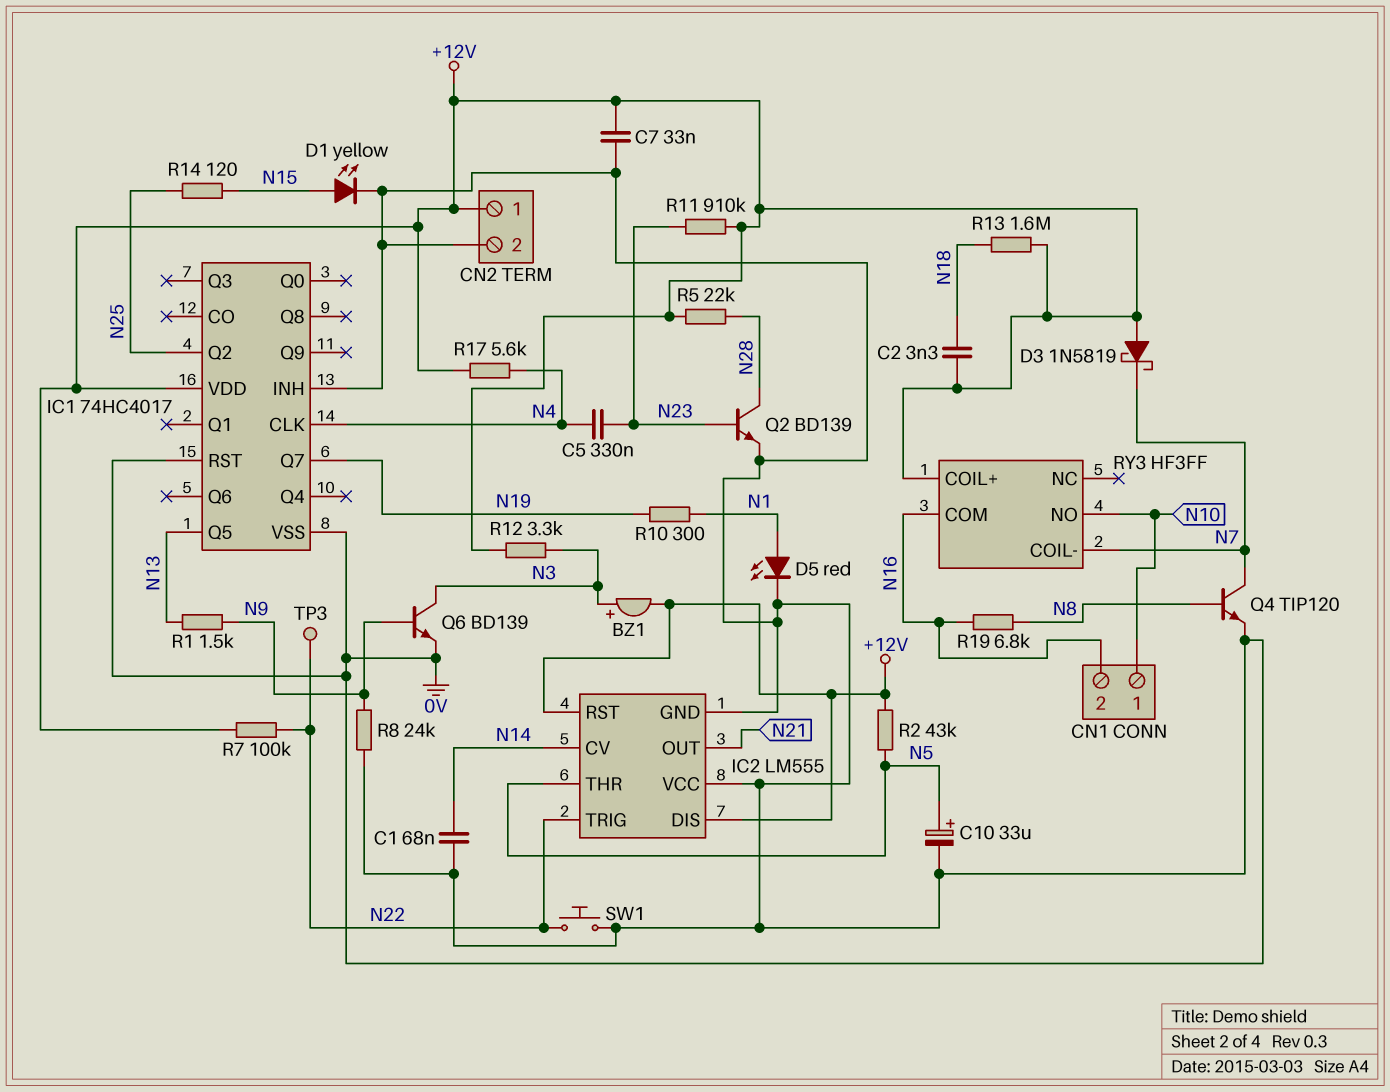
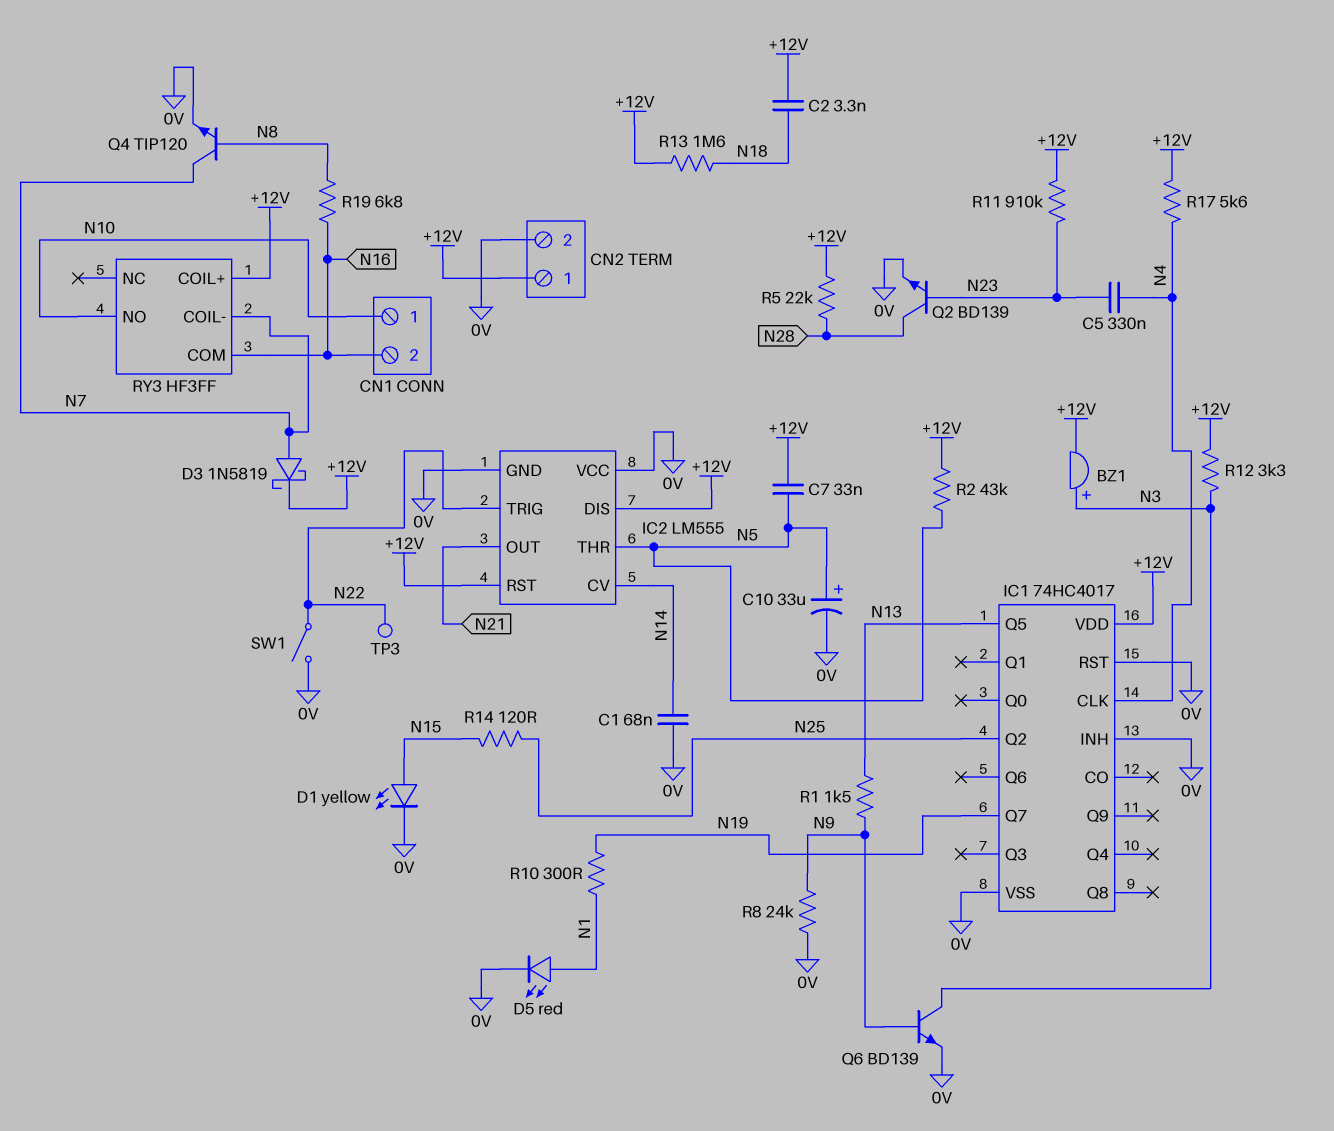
C7: 33nF (+12V, 0V) -> 33nF (+12V, N5)
D3: schottky 1N5819 (A +12V, K N7) -> schottky 1N5819 (A N7, K +12V)
R7: 100k (+12V, N22) -> none
SW1: button (0V, N22) -> switch (0V, N22)

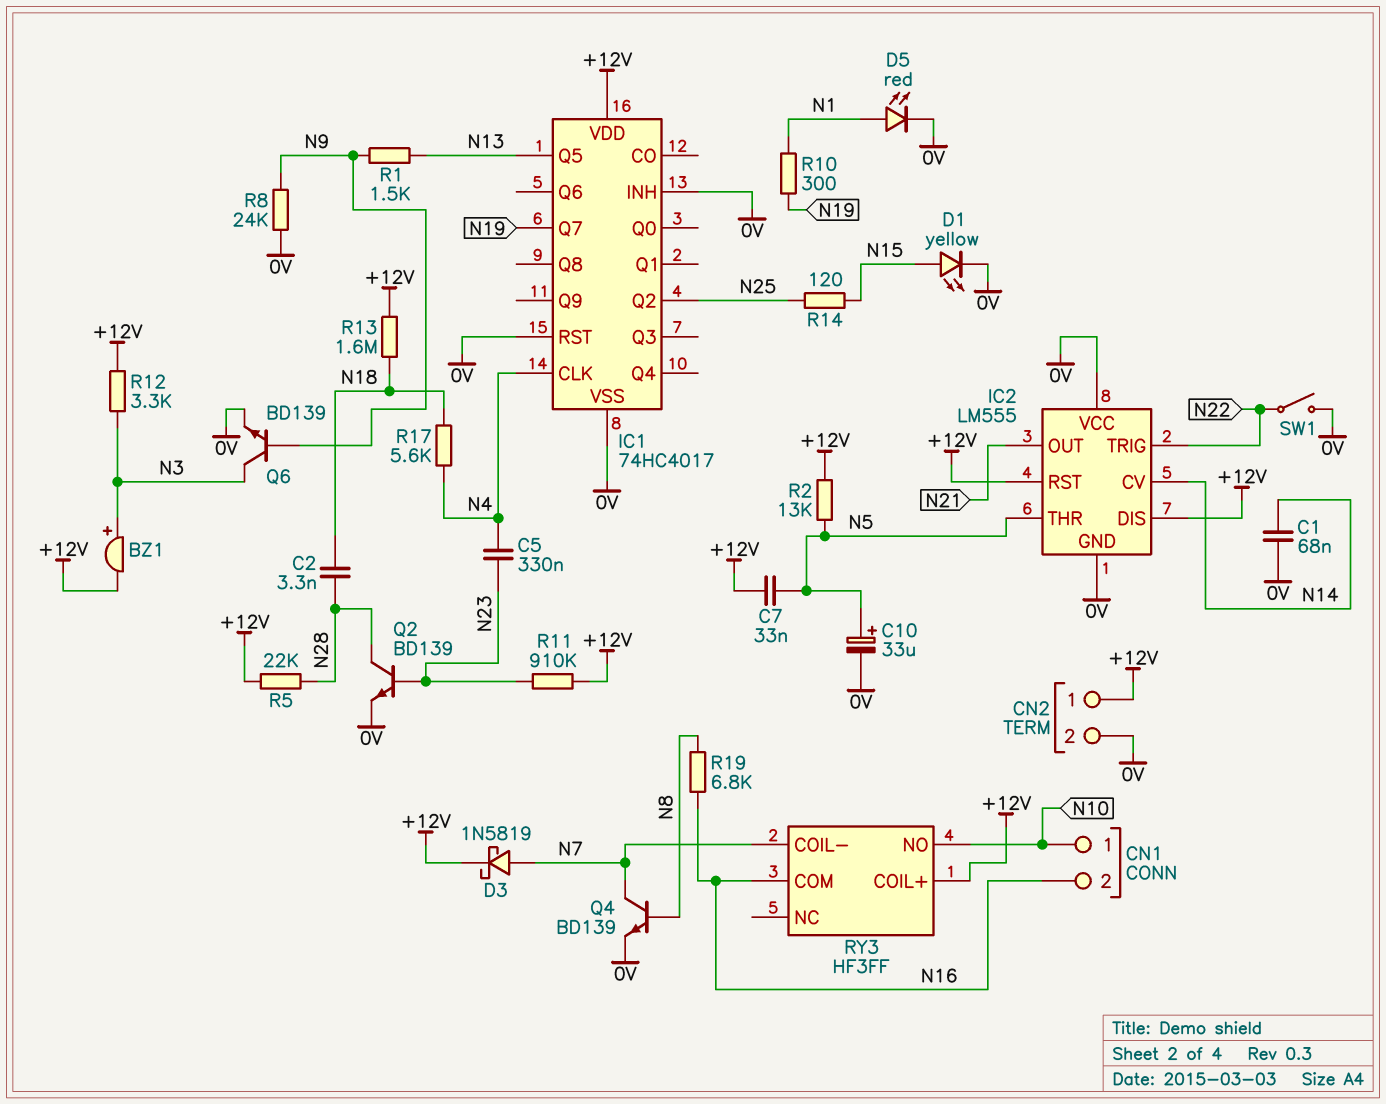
C2: 3.3nF (+12V, N18) -> 3.3nF (N18, N28)
Q4: NPN TIP120 (B N8, C N7, E 0V) -> NPN BD139 (B N8, C N7, E 0V)
R2: 43k (+12V, N5) -> 13k (+12V, N5)
R17: 5.6k (+12V, N4) -> 5.6k (N4, N18)
TP3: test point (N22) -> none

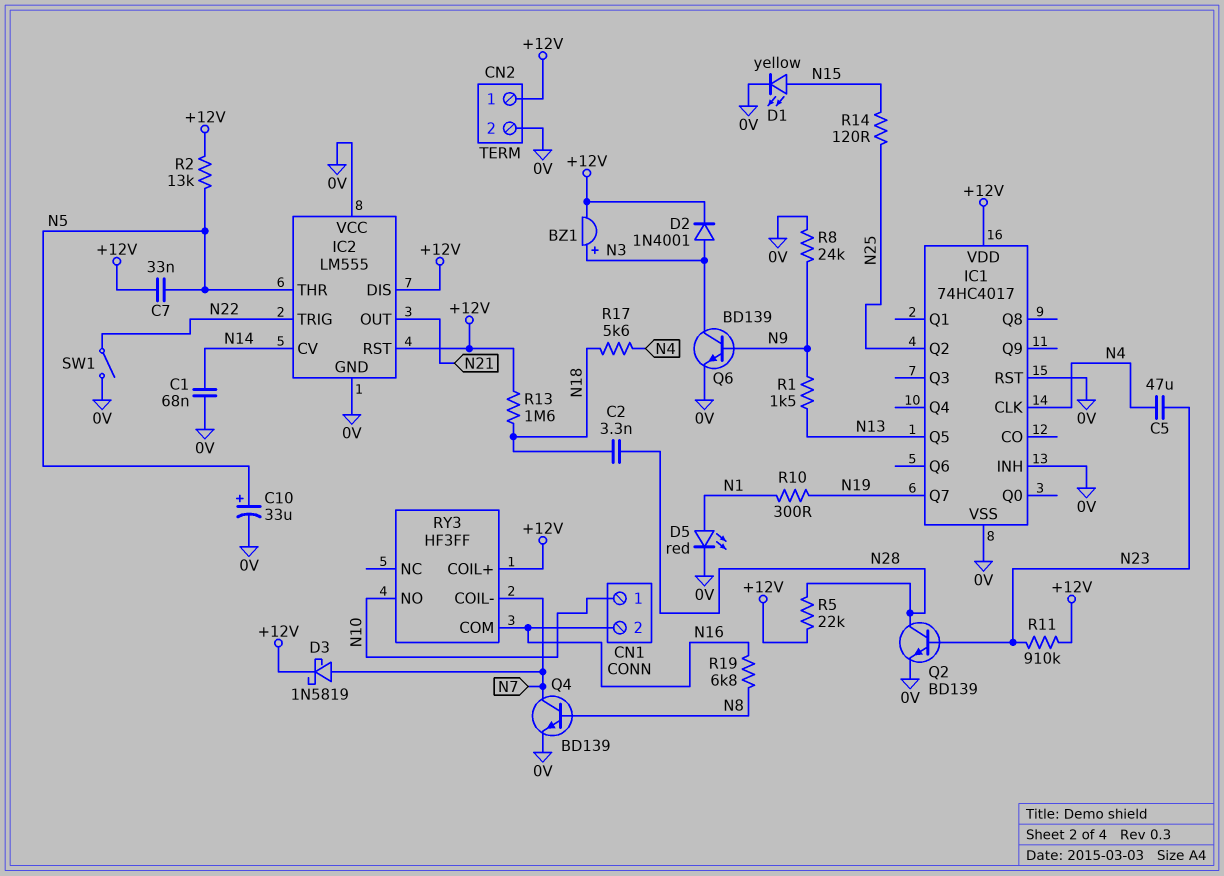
C5: 330nF (N4, N23) -> 47uF (N4, N23)
D2: none -> diode 1N4001 (A N3, K +12V)
R12: 3.3k (+12V, N3) -> none

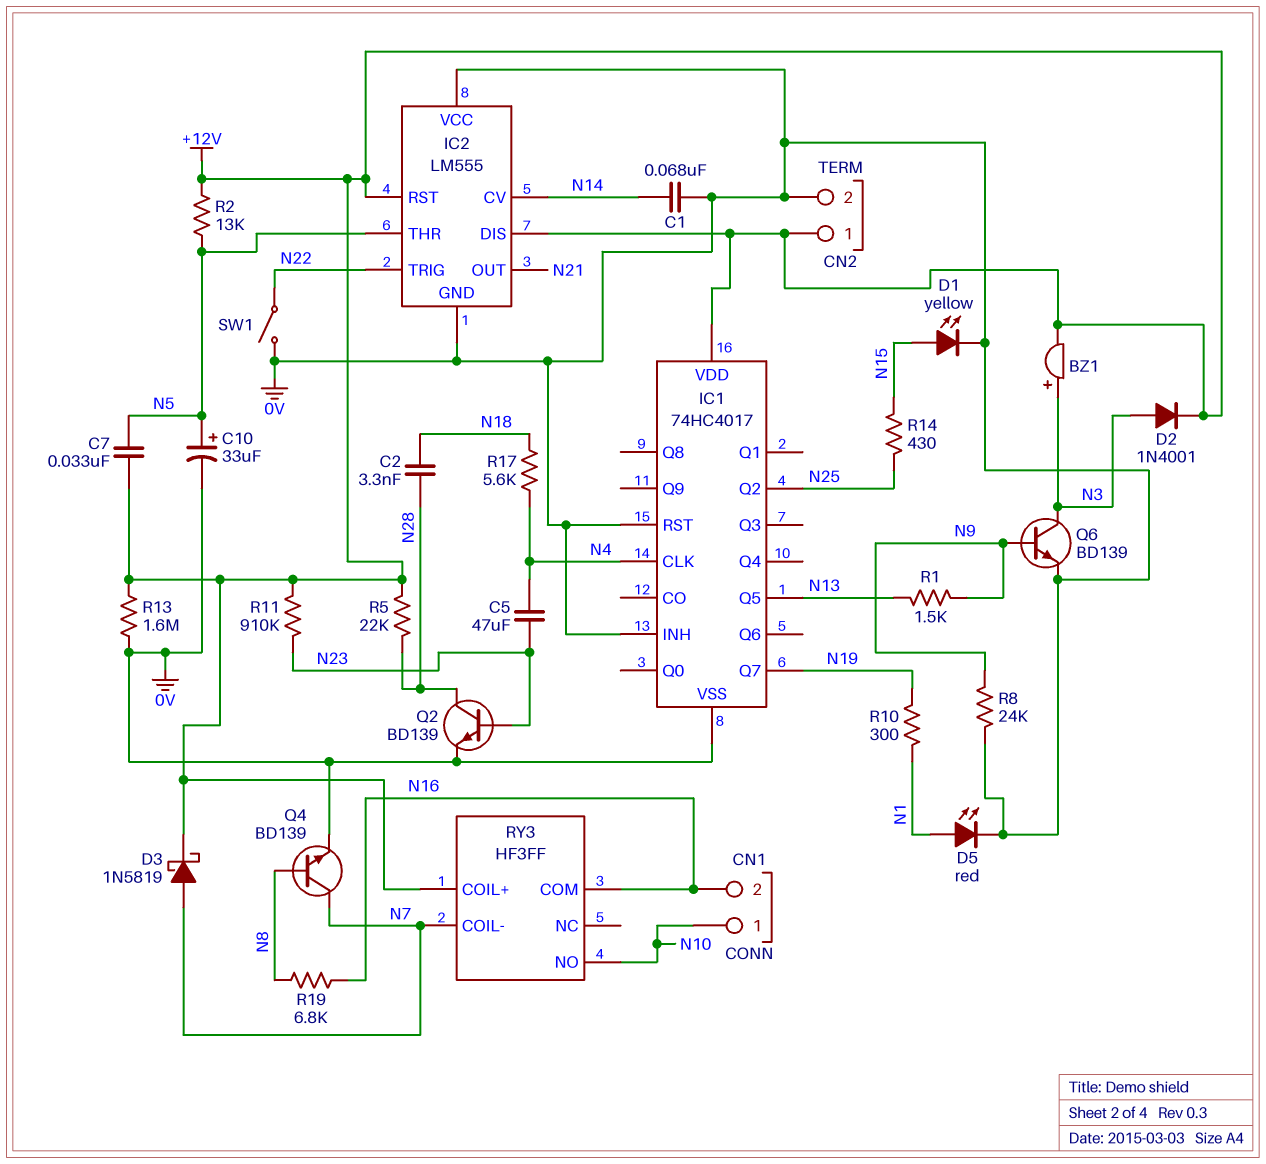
R13: 1.6M (+12V, N18) -> 1.6M (+12V, 0V)
R14: 120 (N15, N25) -> 430 (N15, N25)

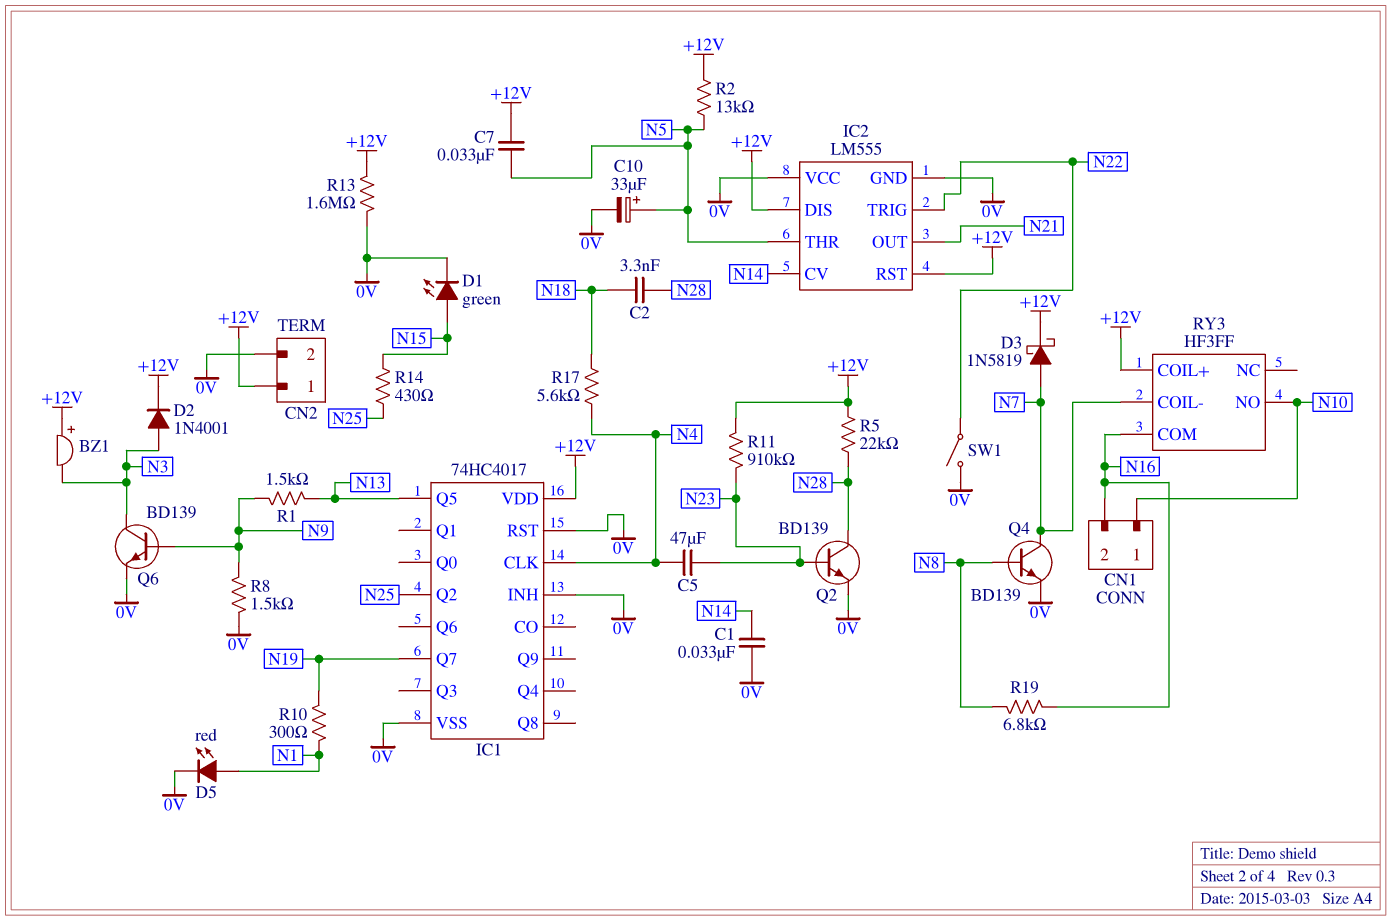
BZ1: buzzer (plus N3, minus +12V) -> buzzer (plus +12V, minus N3)
C1: 68nF (0V, N14) -> 33nF (0V, N14)
D1: LED yellow (A N15, K 0V) -> LED green (A N15, K 0V)
R8: 24k (0V, N9) -> 1.5k (0V, N9)

